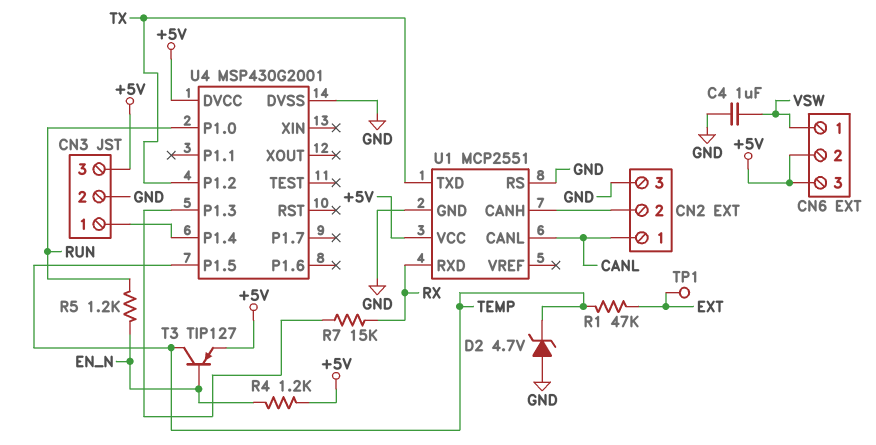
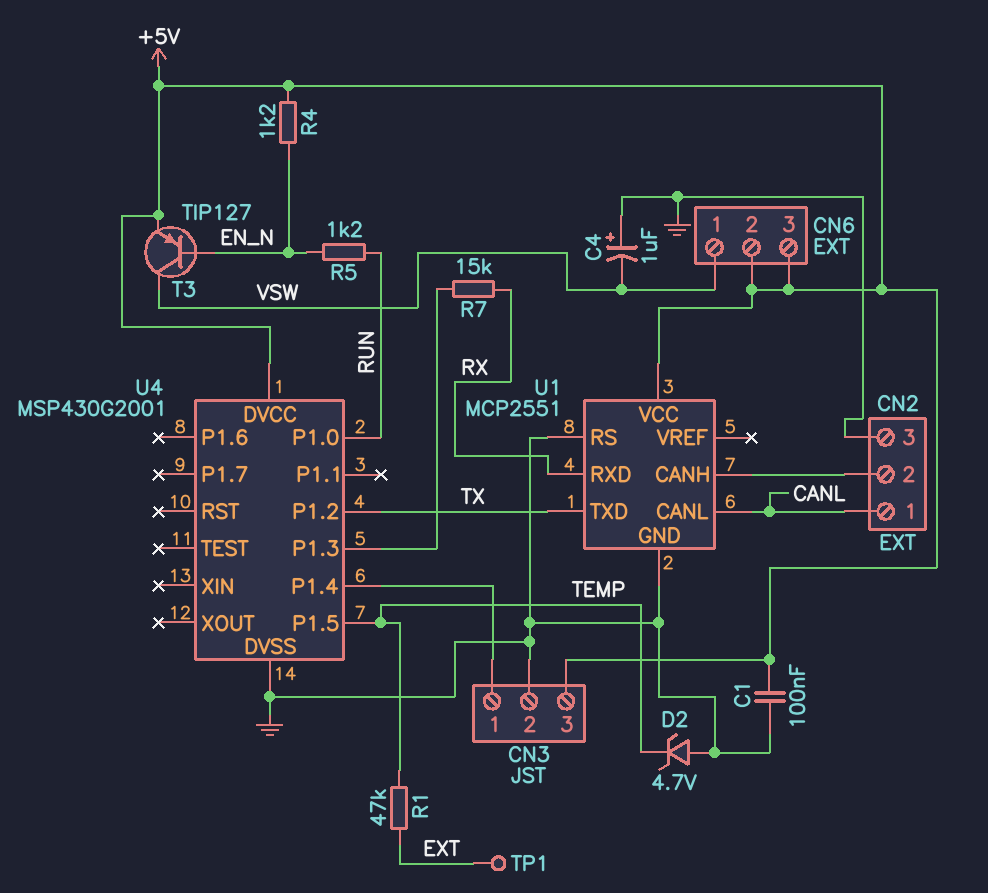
C1: none -> 100nF (+5V, GND)
C4: 1uF (GND, VSW) -> 1uF (plus GND, minus VSW)
T3: PNP TIP127 (B EN_N, C TEMP, E +5V) -> PNP TIP127 (B EN_N, C VSW, E +5V)

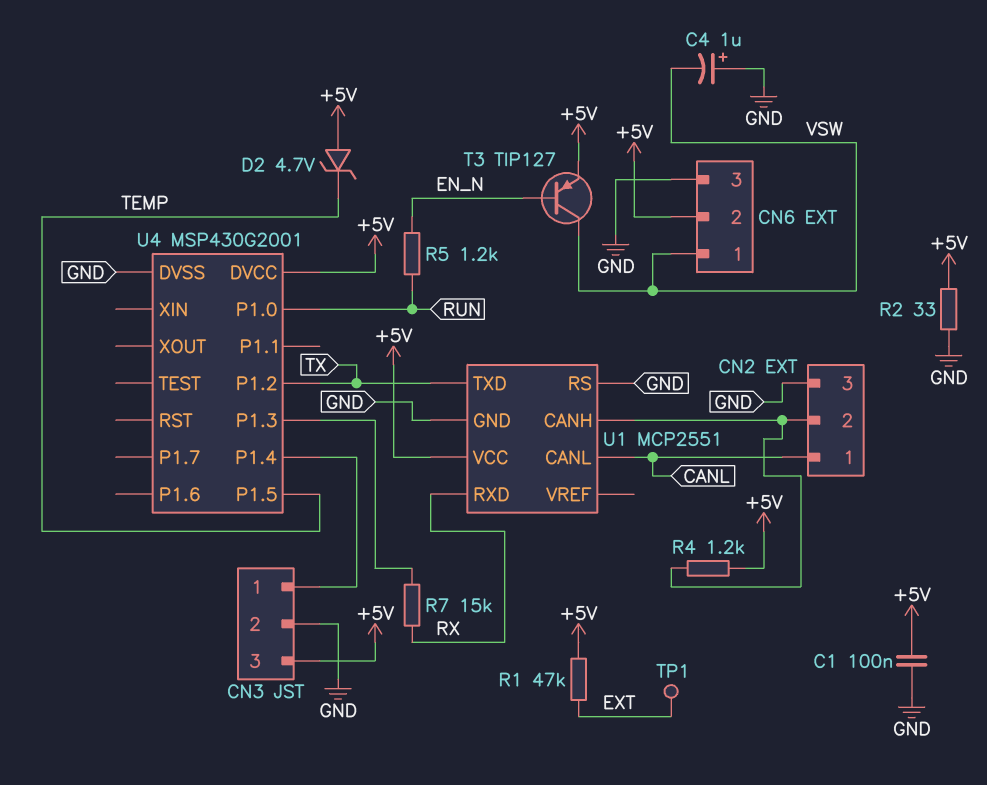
CN6 pin 3: +5V -> GND
D2: zener 4.7V (A GND, K TEMP) -> zener 4.7V (A +5V, K TEMP)
R1: 47k (EXT, TEMP) -> 47k (+5V, EXT)
R2: none -> 33 (+5V, GND)
R4: 1.2k (+5V, EN_N) -> 1.2k (+5V, CN2/2)

